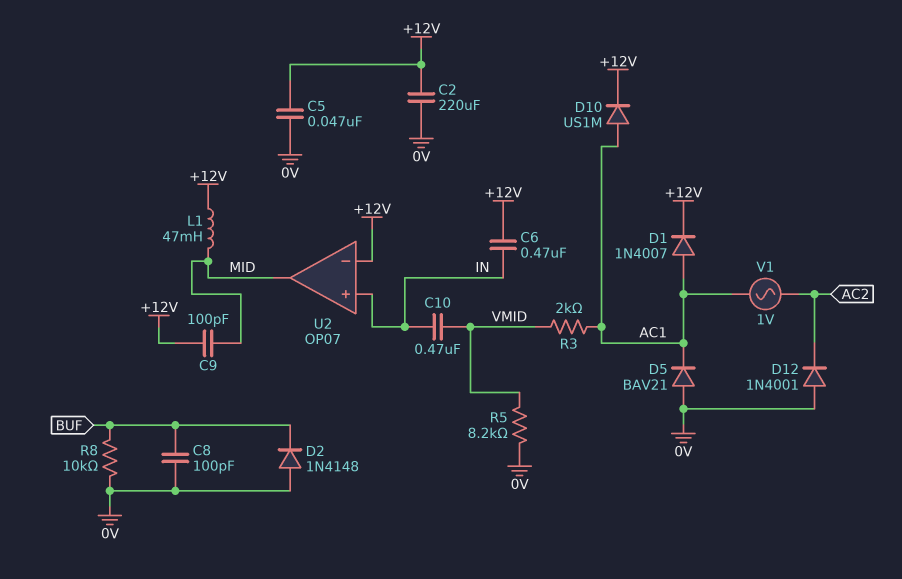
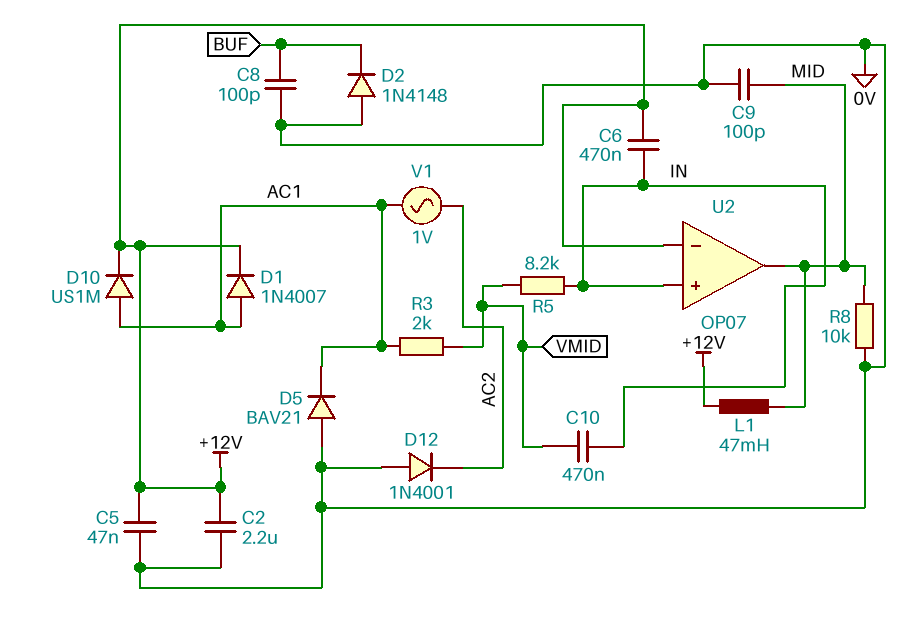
C2: 220uF (+12V, 0V) -> 2.2uF (+12V, 0V)
C9: 100pF (+12V, MID) -> 100pF (0V, MID)
R5: 8.2k (0V, VMID) -> 8.2k (IN, VMID)
R8: 10k (0V, BUF) -> 10k (0V, MID)

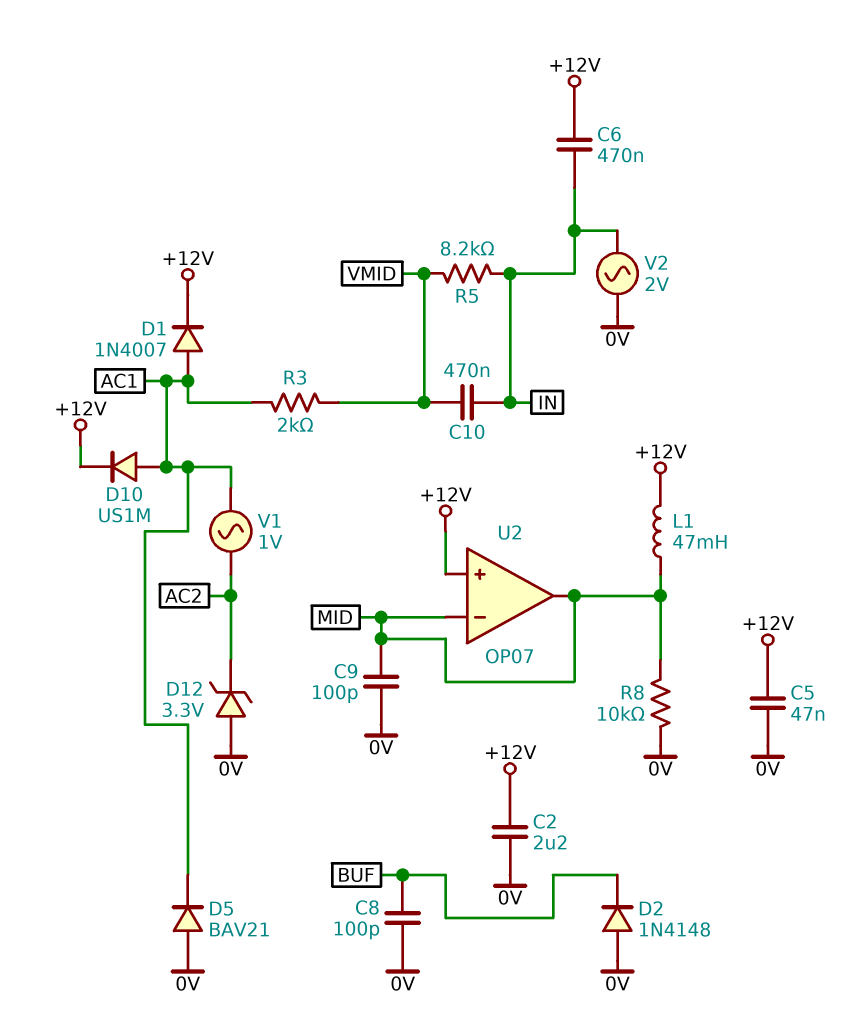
D12: diode 1N4001 (A 0V, K AC2) -> zener 3.3V (A 0V, K AC2)
U2 pin in+: IN -> +12V
U2 pin in-: +12V -> MID
V2: none -> AC 2V (0V, IN)

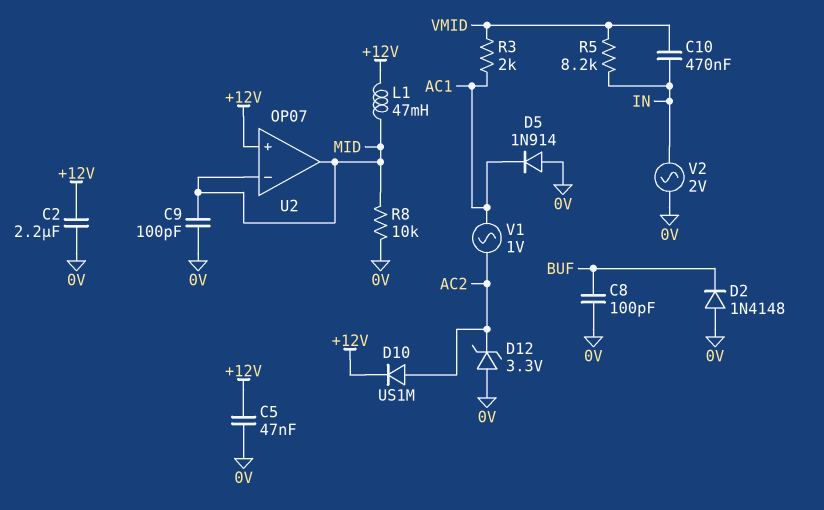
C6: 470nF (+12V, IN) -> none
D1: diode 1N4007 (A AC1, K +12V) -> none
D5: diode BAV21 (A 0V, K AC1) -> diode 1N914 (A 0V, K AC1)
D10: diode US1M (A AC1, K +12V) -> diode US1M (A AC2, K +12V)

